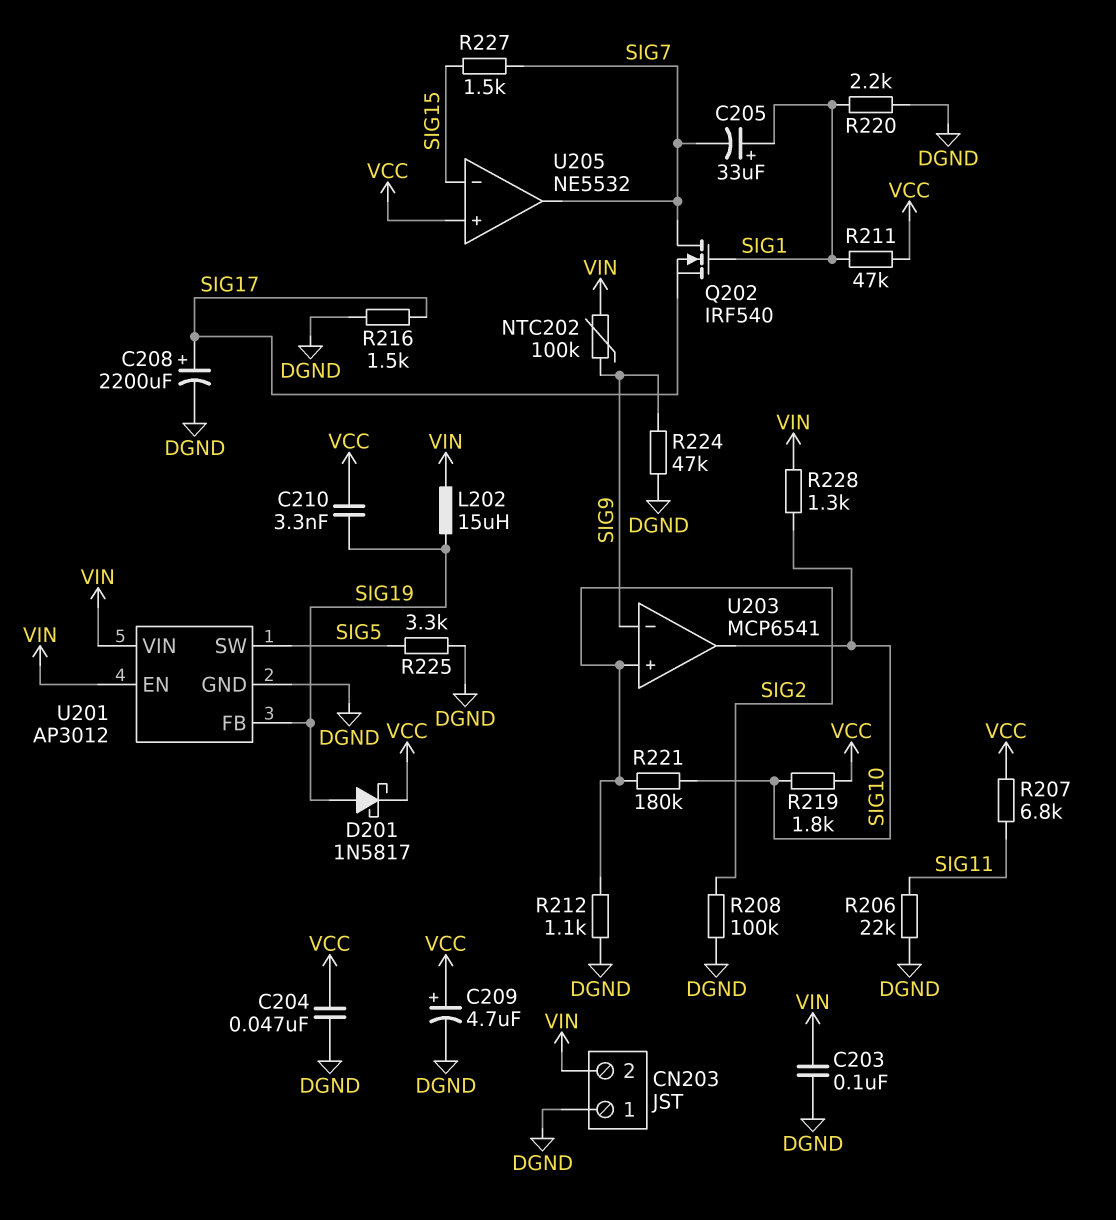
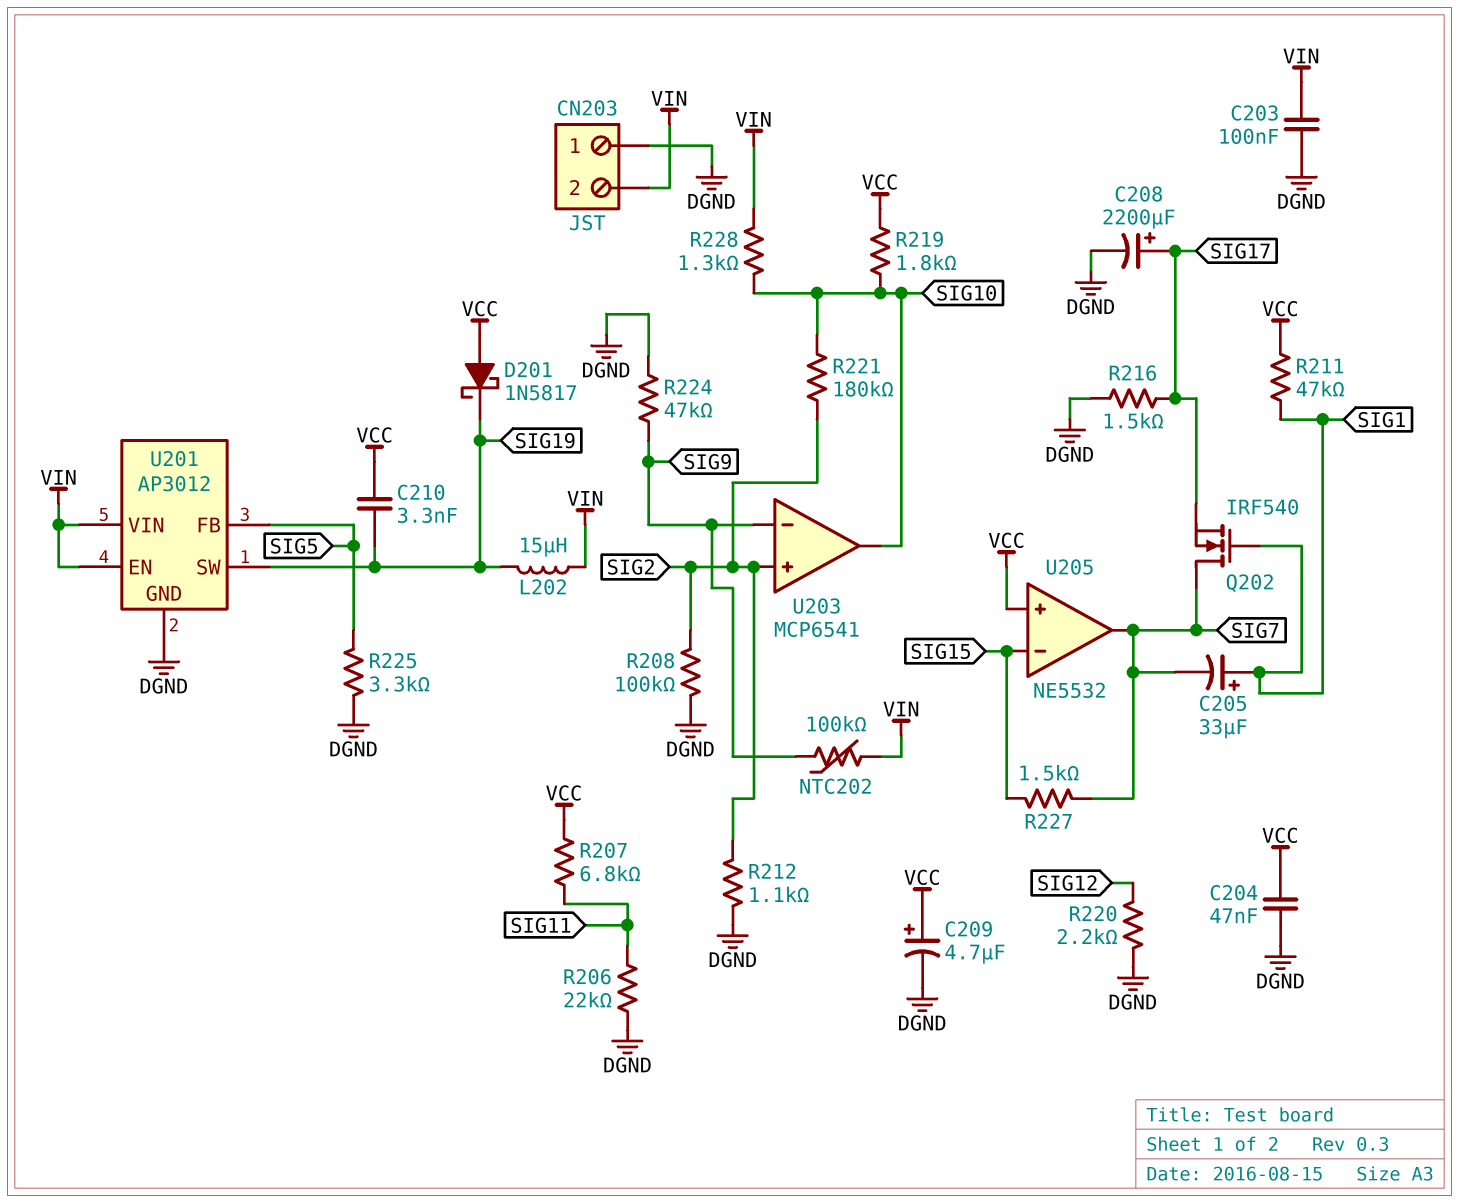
D201: schottky 1N5817 (A SIG19, K VCC) -> schottky 1N5817 (A VCC, K SIG19)
R220: 2.2k (DGND, SIG1) -> 2.2k (DGND, SIG12)
U201 pin FB: SIG19 -> SIG5
U201 pin SW: SIG5 -> SIG19

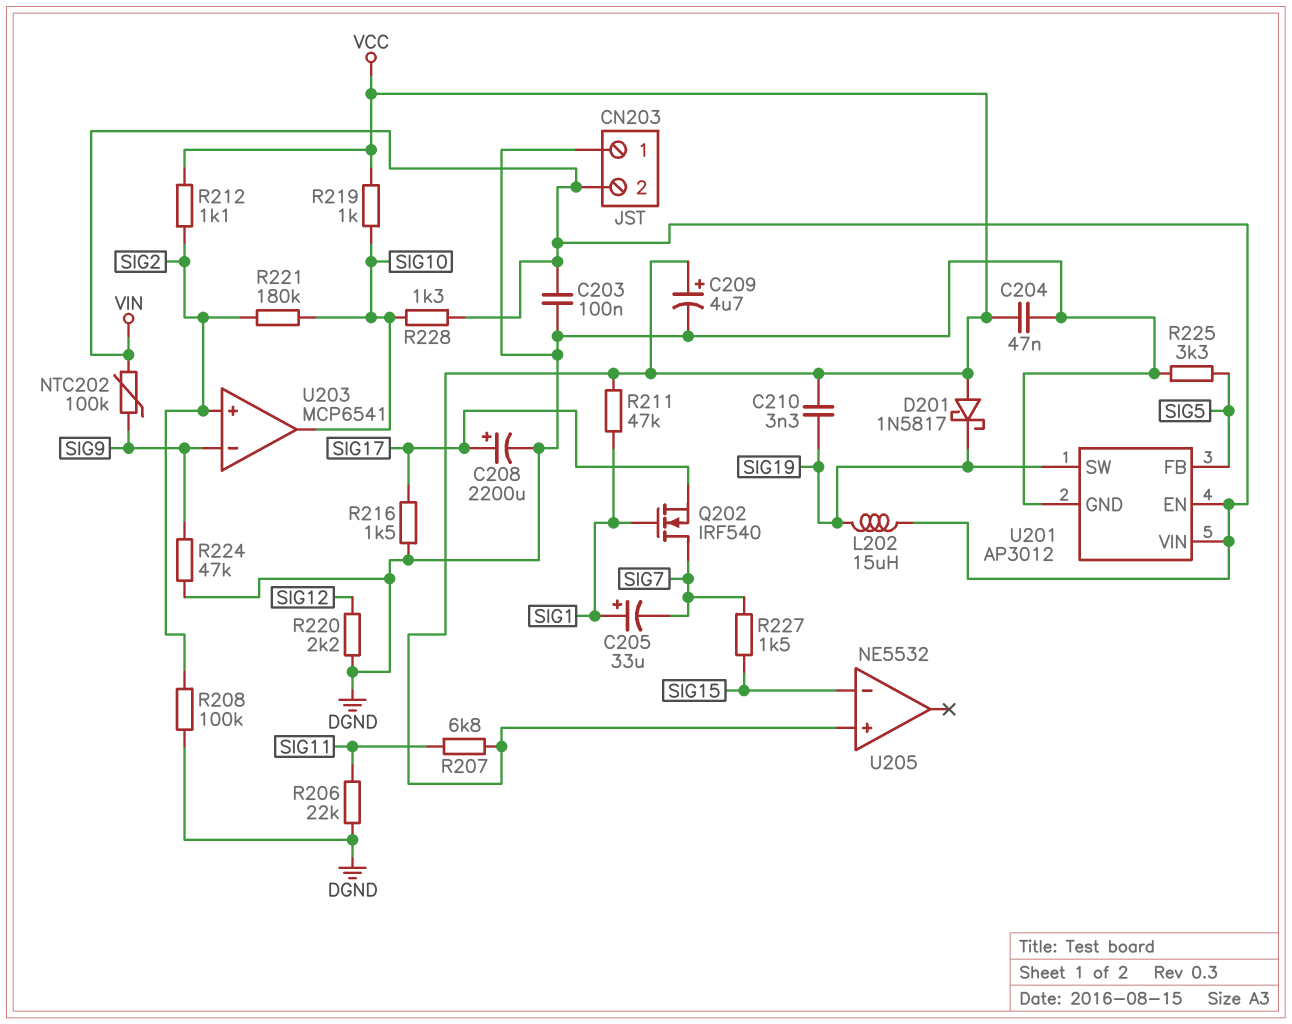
R212: 1.1k (DGND, SIG2) -> 1.1k (SIG2, VCC)
R219: 1.8k (SIG10, VCC) -> 1k (SIG10, VCC)
U205 pin out: SIG7 -> none

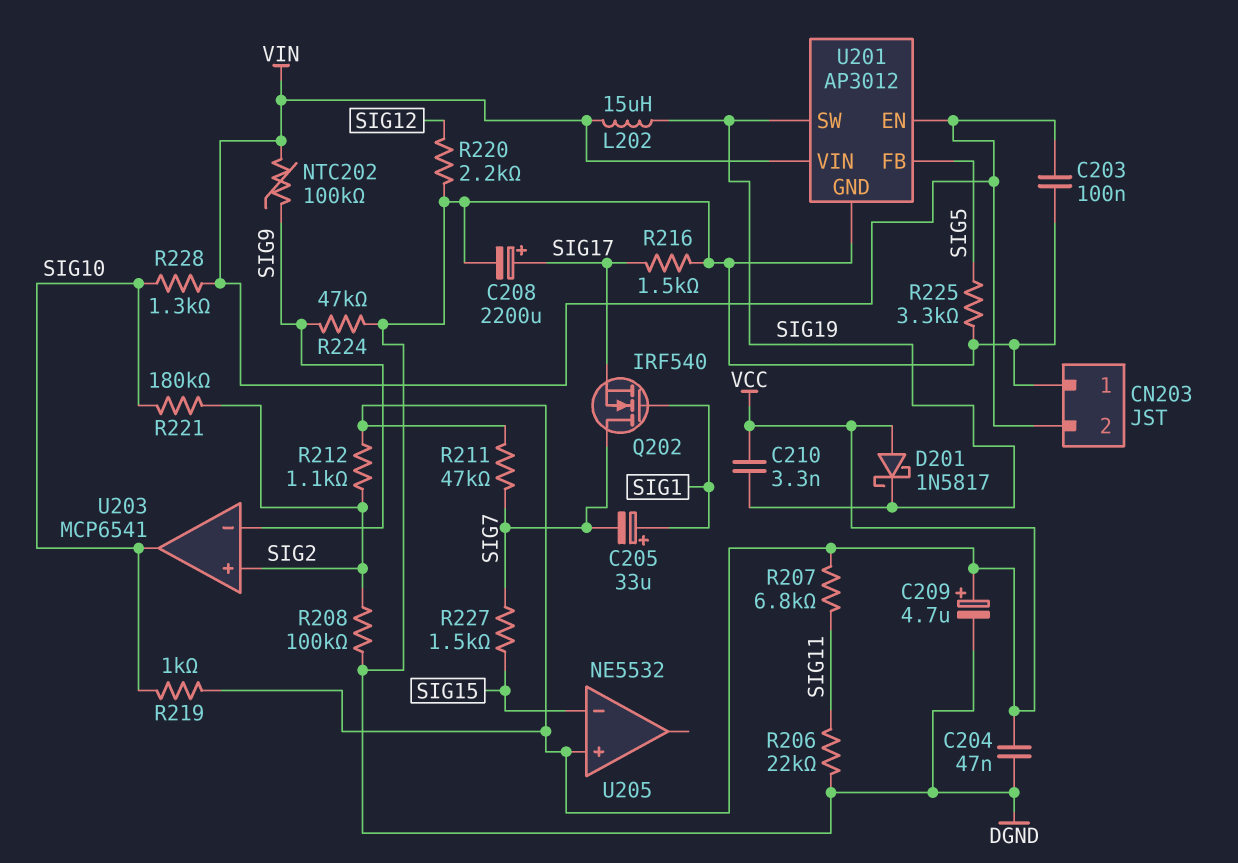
R211: 47k (SIG1, VCC) -> 47k (SIG7, VCC)

